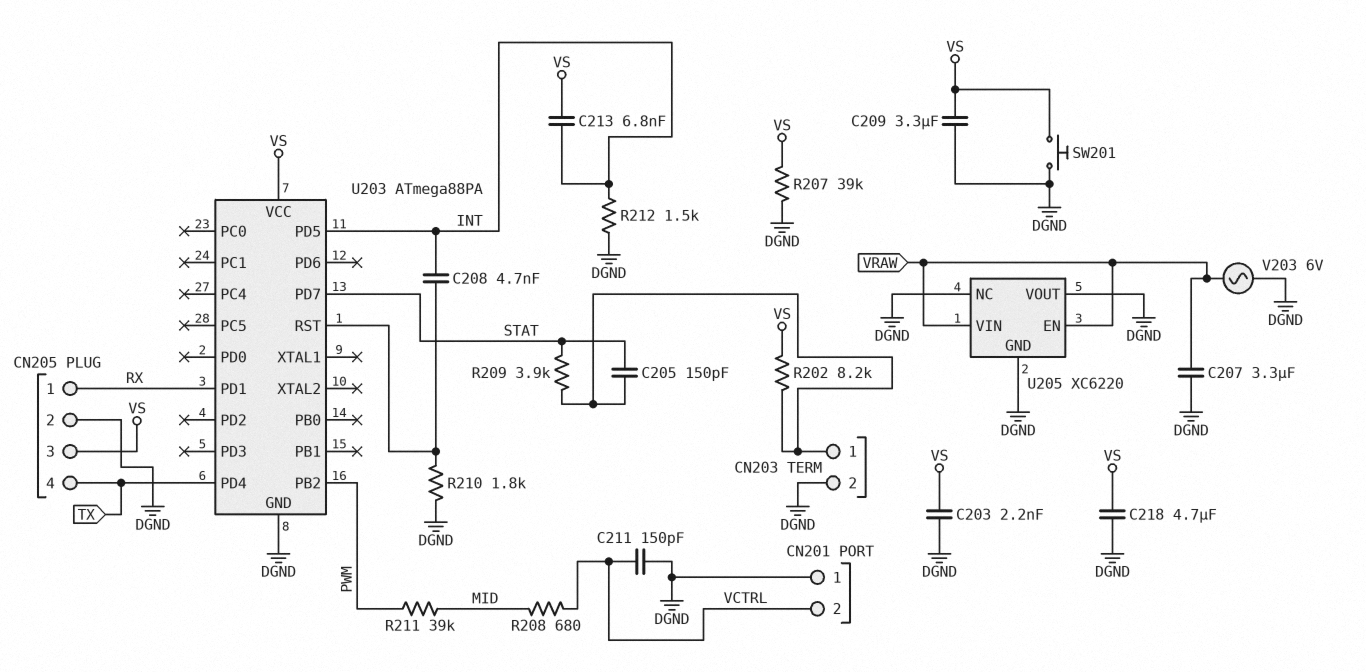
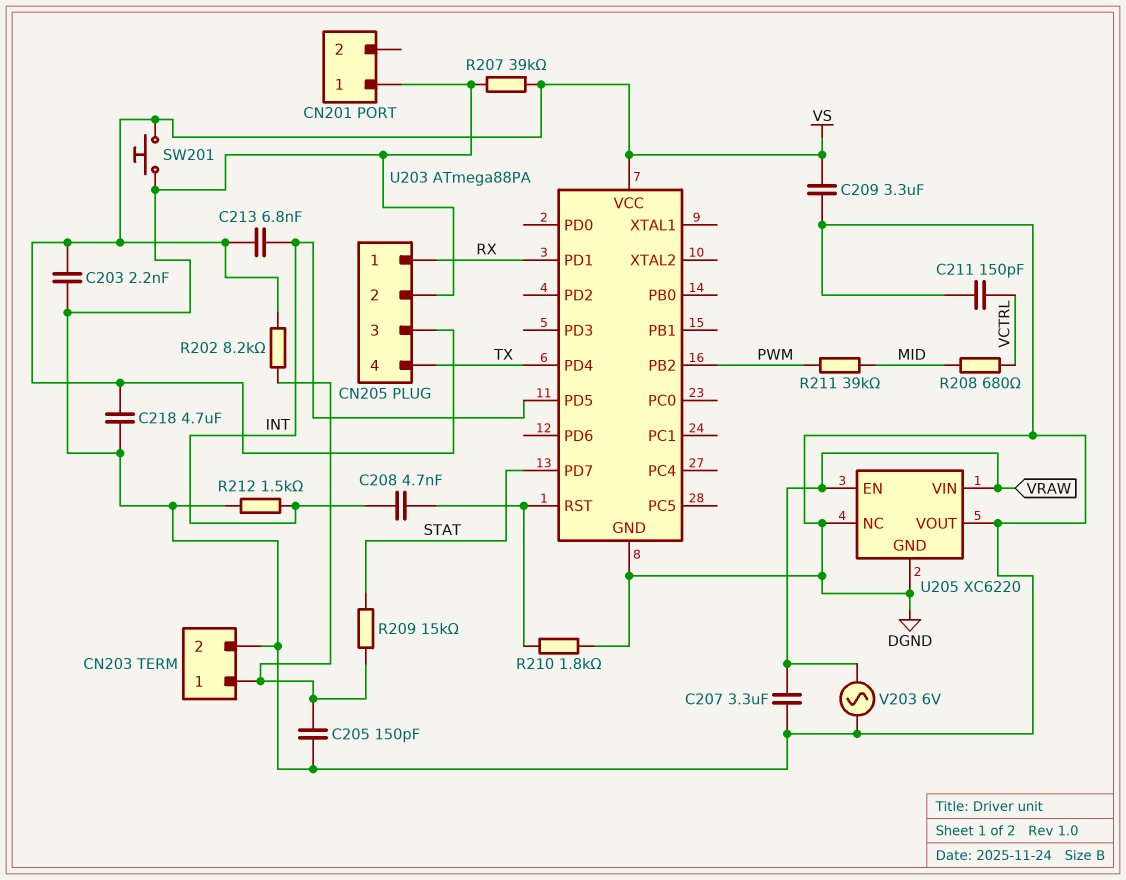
C205: 150pF (CN203/1, STAT) -> 150pF (CN203/1, DGND)
CN201 pin 2: VCTRL -> none
R209: 3.9k (CN203/1, STAT) -> 15k (CN203/1, STAT)

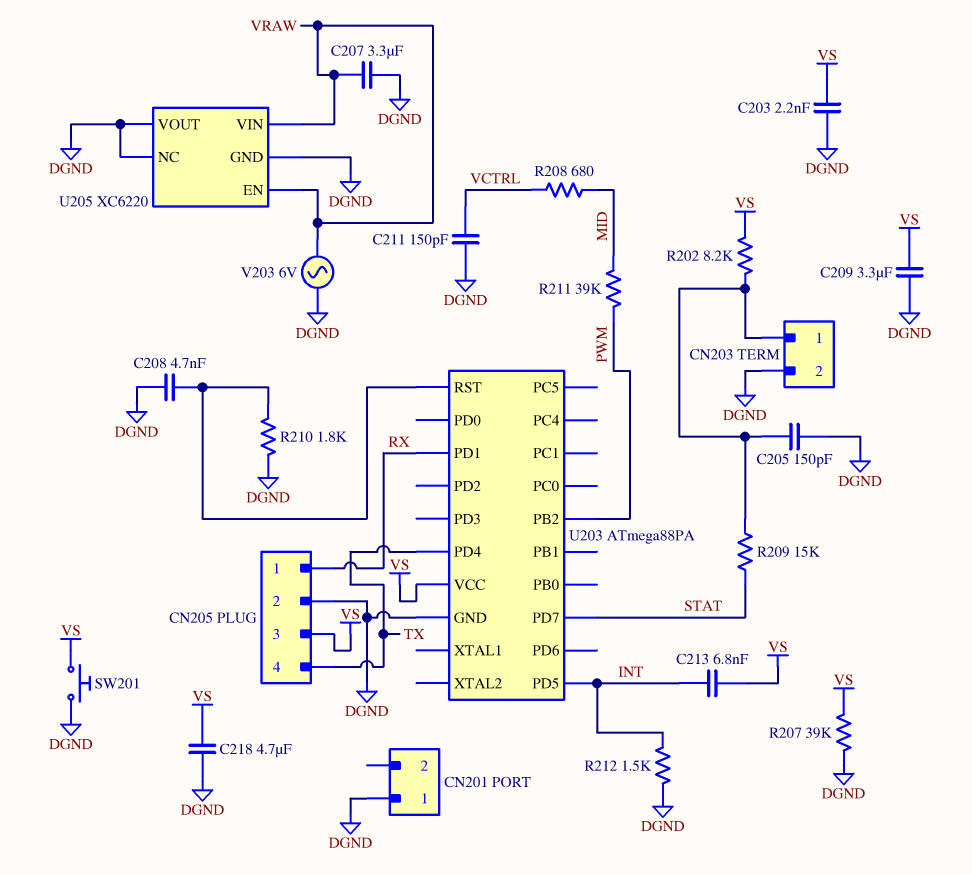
C208: 4.7nF (INT, U203/RST) -> 4.7nF (DGND, U203/RST)

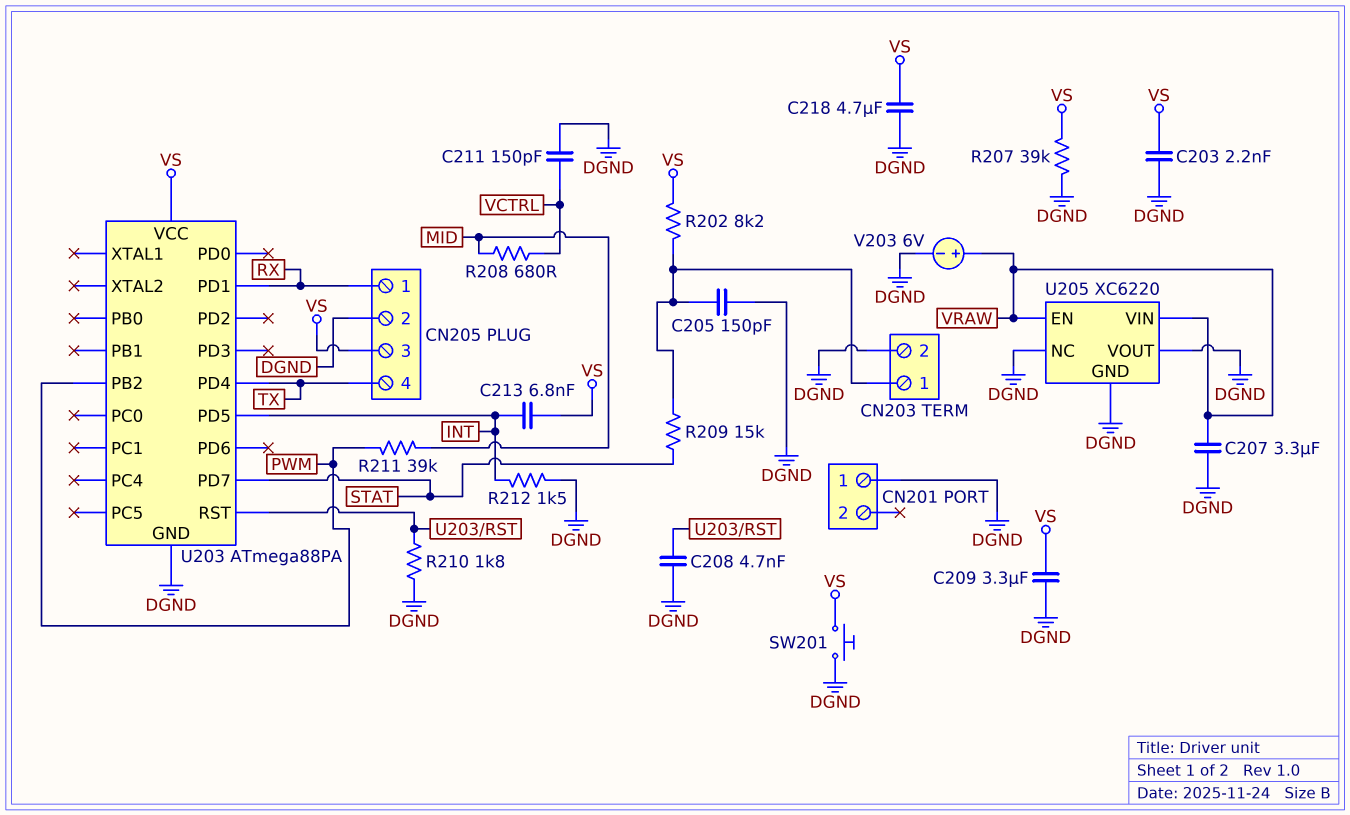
V203: AC 6V (DGND, VRAW) -> 6V (plus VRAW, minus DGND)

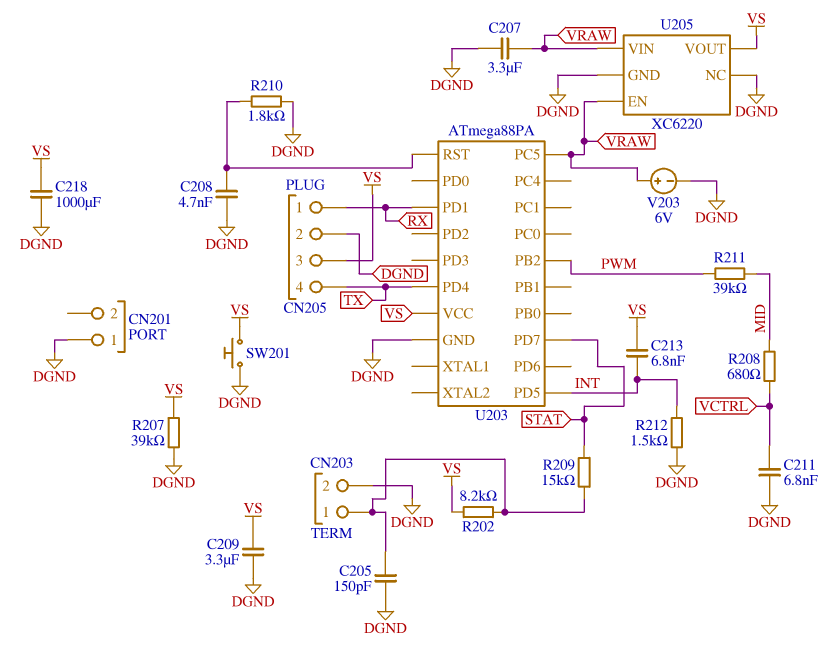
C203: 2.2nF (DGND, VS) -> none
C211: 150pF (DGND, VCTRL) -> 6.8nF (DGND, VCTRL)
C218: 4.7uF (DGND, VS) -> 1000uF (DGND, VS)
U203 pin PC5: none -> VRAW
U205 pin VOUT: DGND -> VS

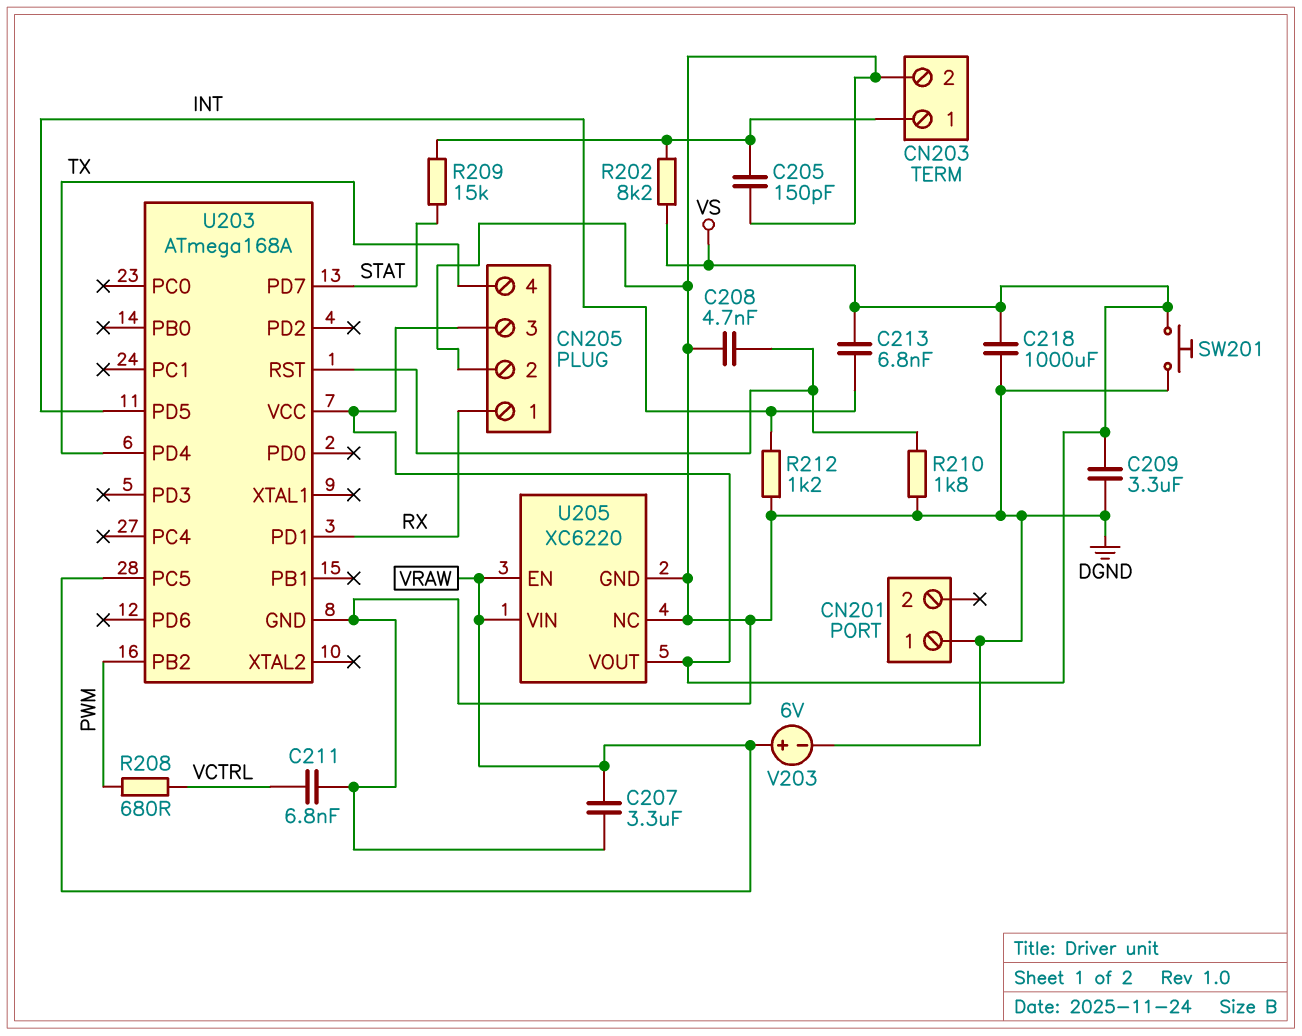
R207: 39k (DGND, VS) -> none
R208: 680 (MID, VCTRL) -> 680 (PWM, VCTRL)
R211: 39k (MID, PWM) -> none
R212: 1.5k (DGND, INT) -> 1.2k (DGND, INT)
U203: ATmega88PA -> ATmega168A

